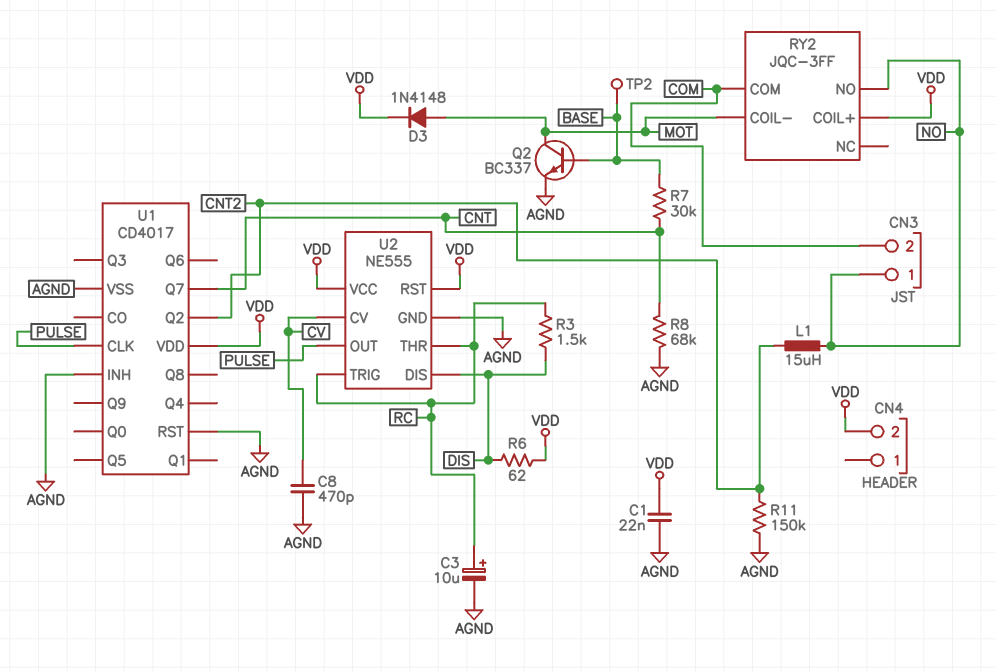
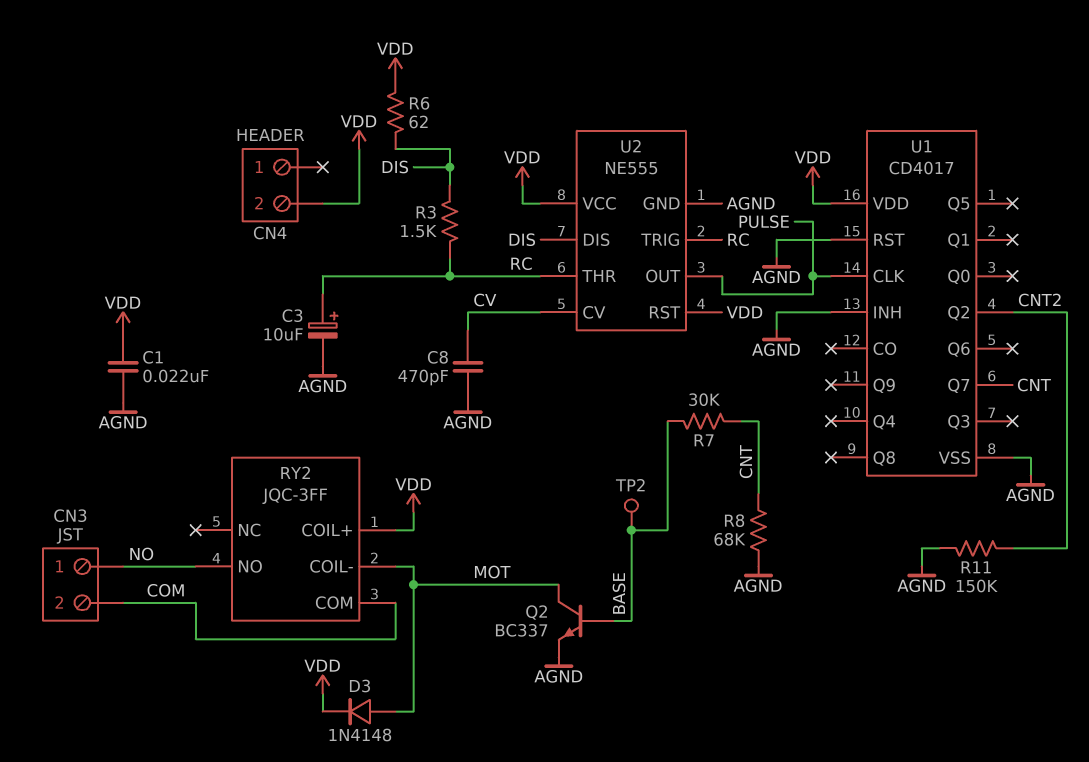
L1: 15uH (CNT2, NO) -> none

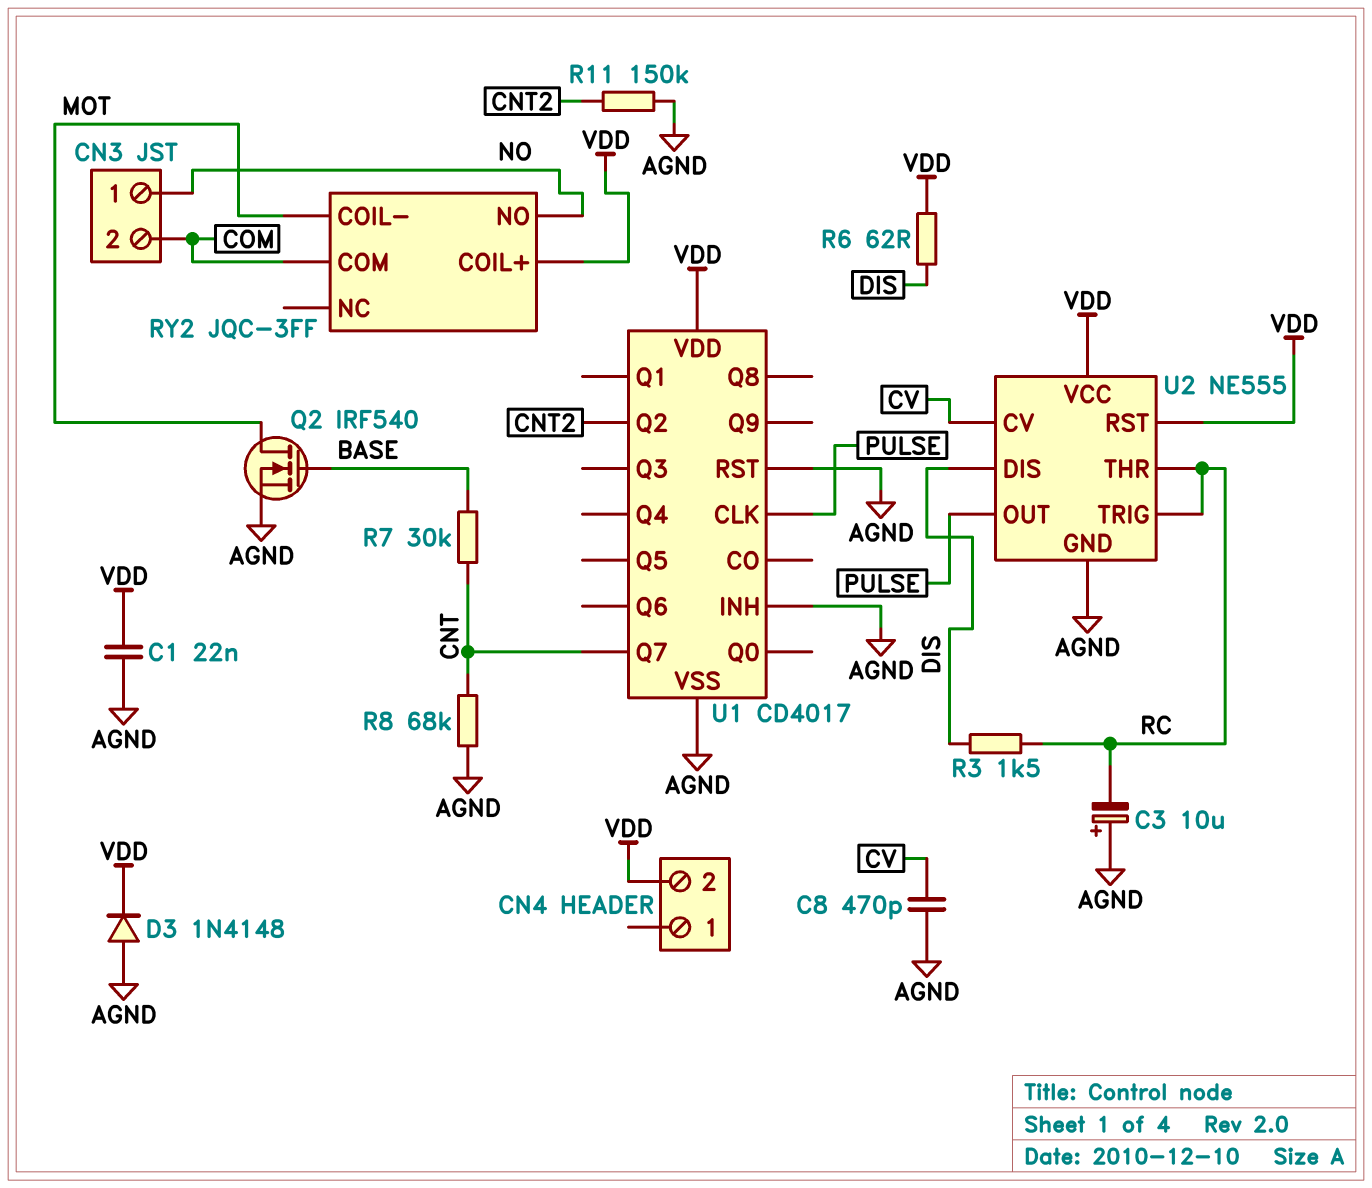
C3: 10uF (plus RC, minus AGND) -> 10uF (plus AGND, minus RC)
D3: diode 1N4148 (A MOT, K VDD) -> diode 1N4148 (A AGND, K VDD)
Q2: NPN BC337 (B BASE, C MOT, E AGND) -> NMOS IRF540 (G BASE, D MOT, S AGND)
TP2: test point (BASE) -> none

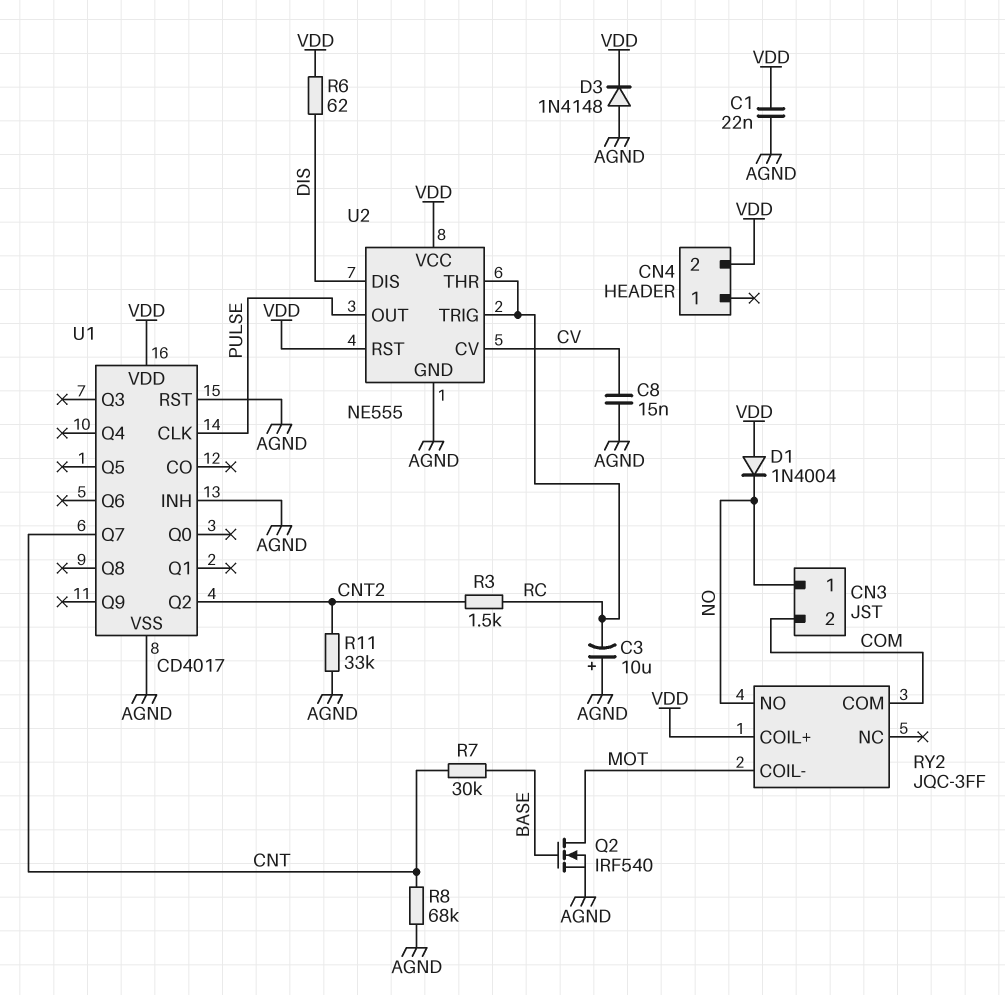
C8: 470pF (AGND, CV) -> 15nF (AGND, CV)
D1: none -> diode 1N4004 (A VDD, K NO)
R3: 1.5k (DIS, RC) -> 1.5k (CNT2, RC)
R11: 150k (AGND, CNT2) -> 33k (AGND, CNT2)

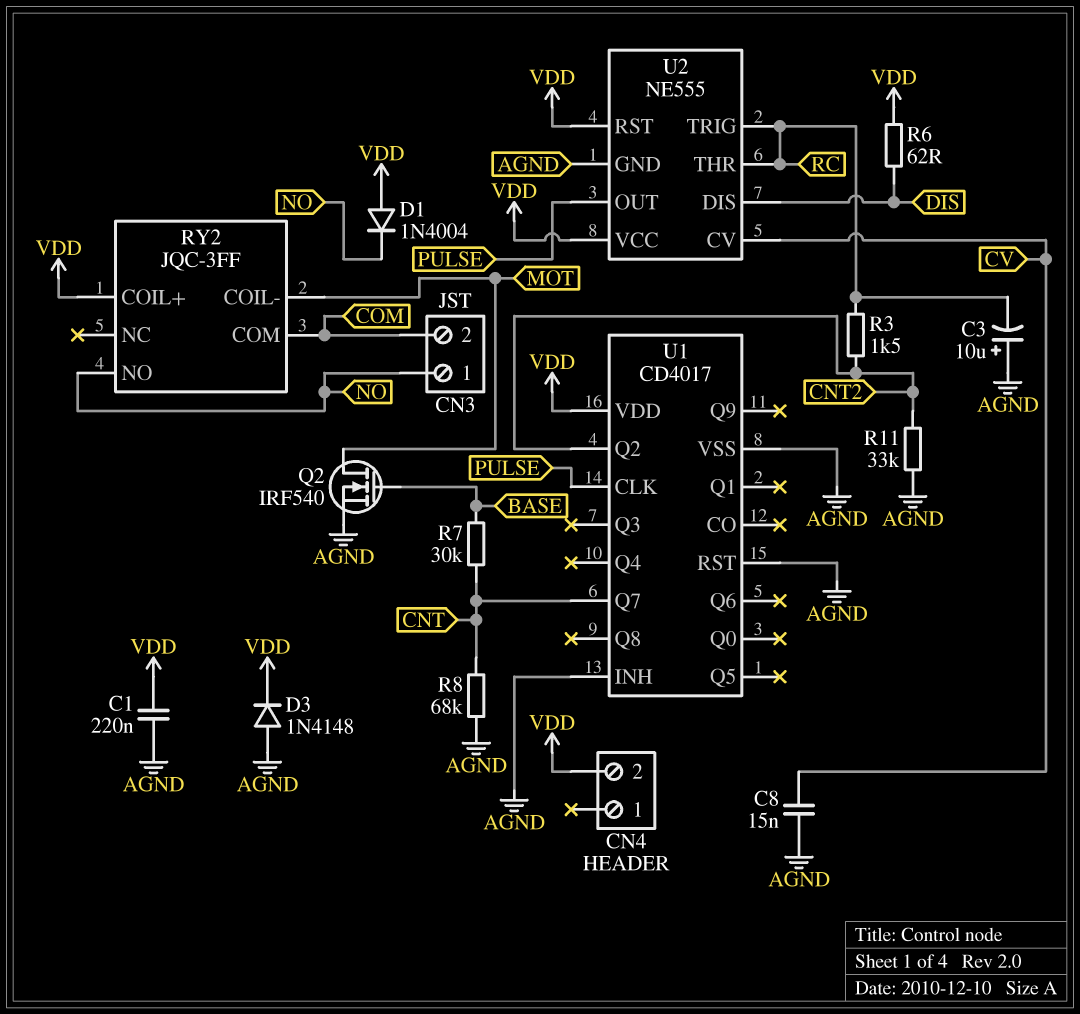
C1: 22nF (AGND, VDD) -> 220nF (AGND, VDD)

